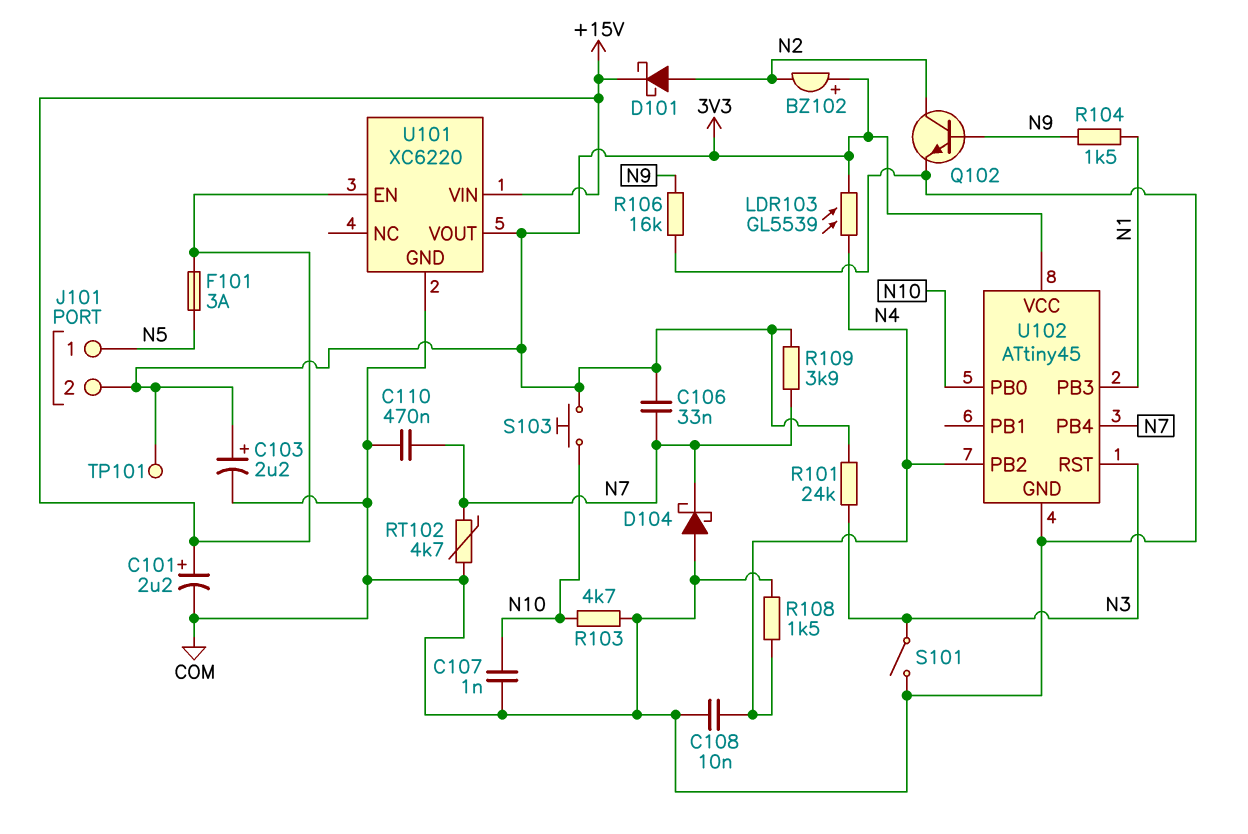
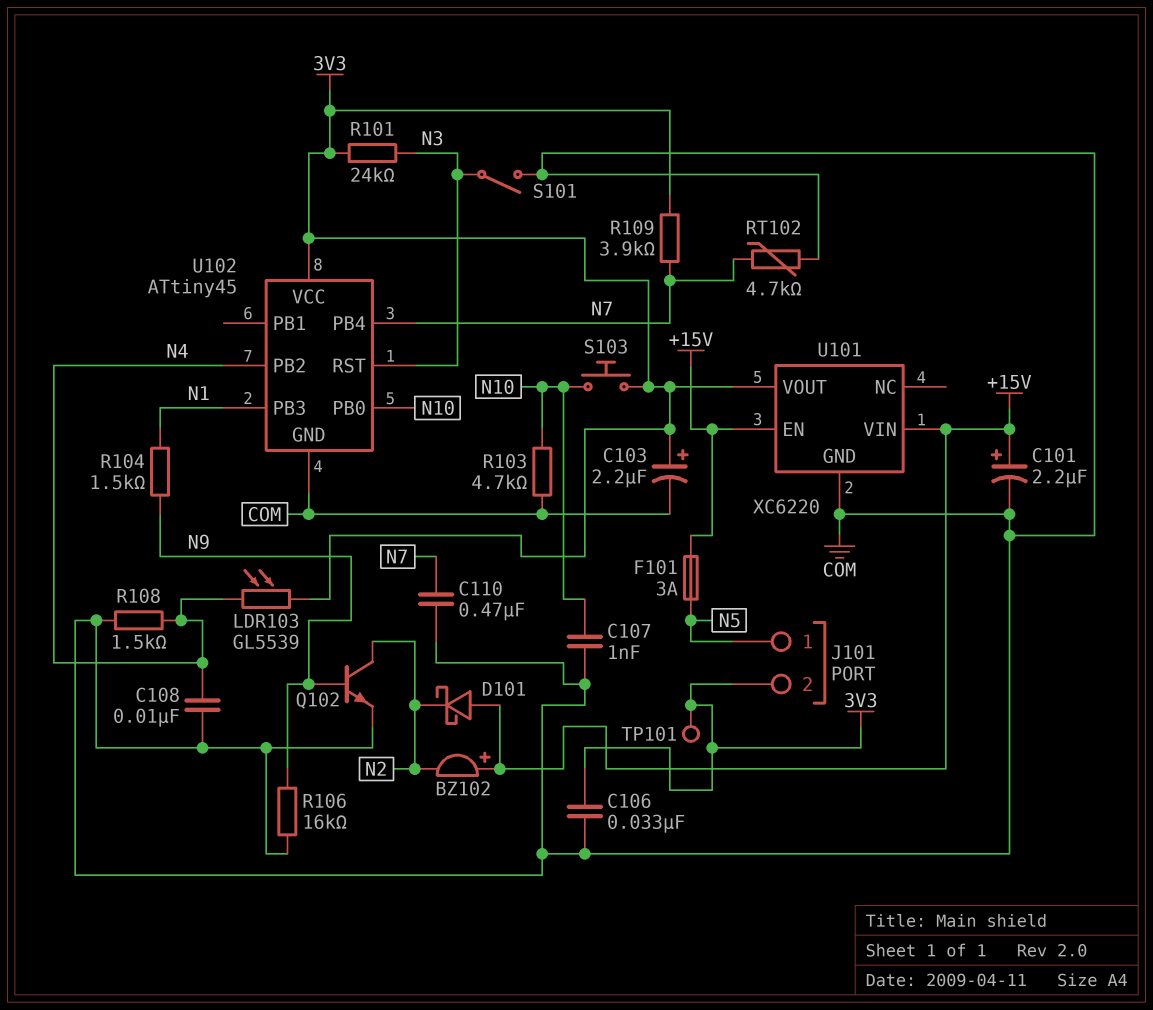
BZ102: buzzer (plus 3V3, minus N2) -> buzzer (plus +15V, minus N2)
C106: 33nF (3V3, N7) -> 33nF (3V3, COM)
D101: schottky (A N2, K +15V) -> schottky (A +15V, K N2)
D104: schottky (A COM, K N7) -> none

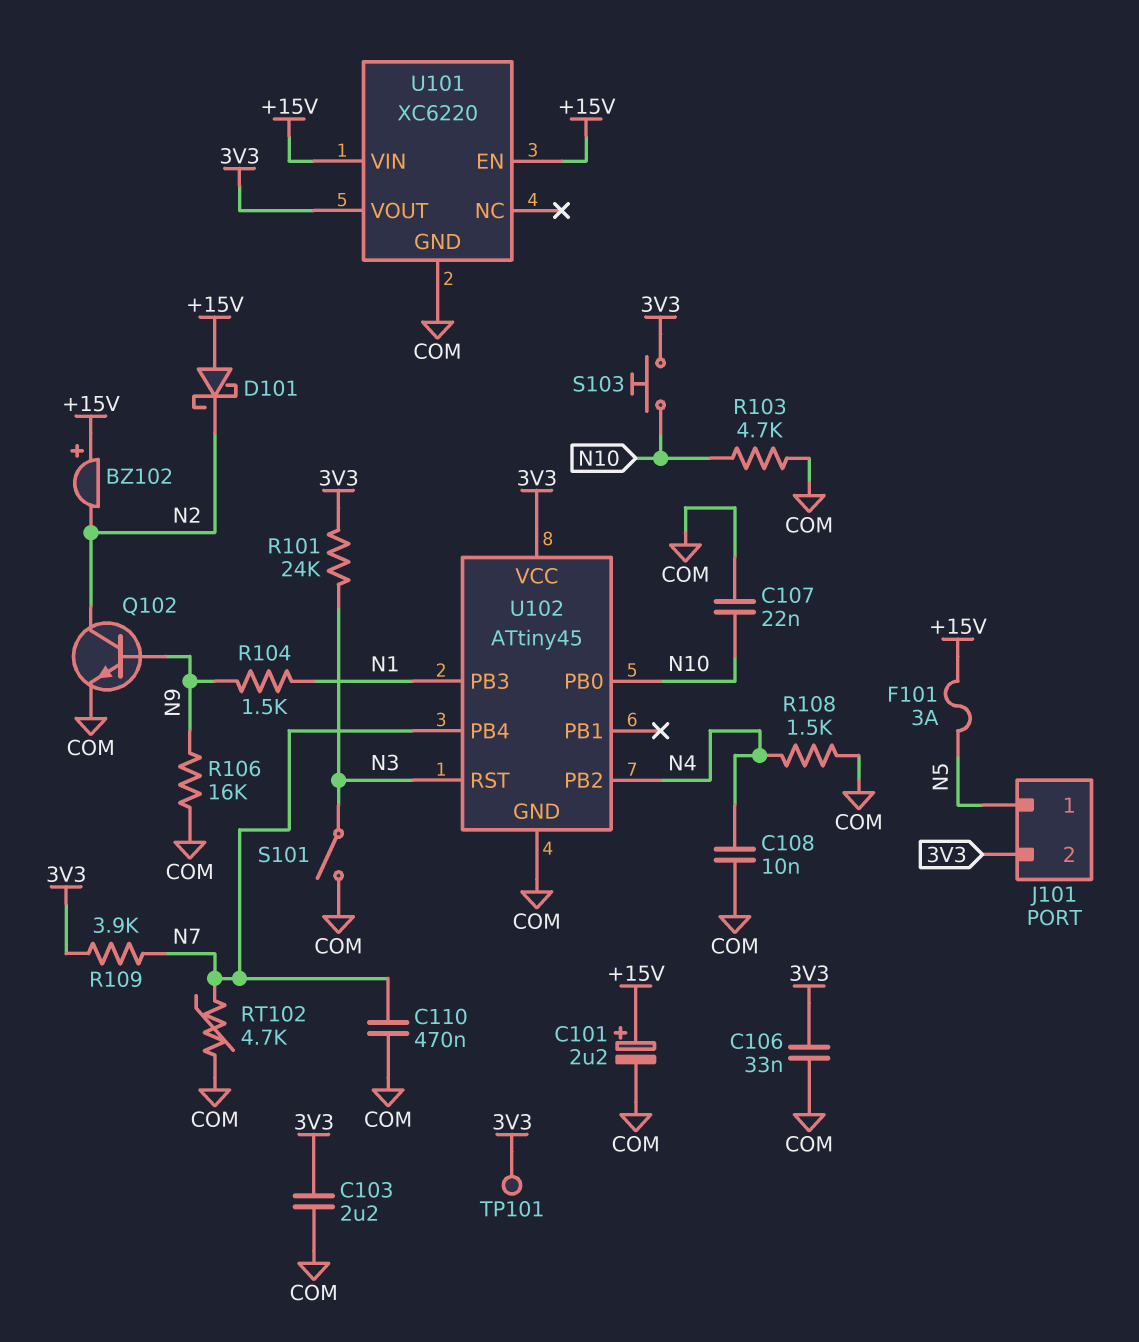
C103: 2.2uF (plus 3V3, minus COM) -> 2.2uF (3V3, COM)
C107: 1nF (COM, N10) -> 22nF (COM, N10)
LDR103: GL5539 (3V3, N4) -> none

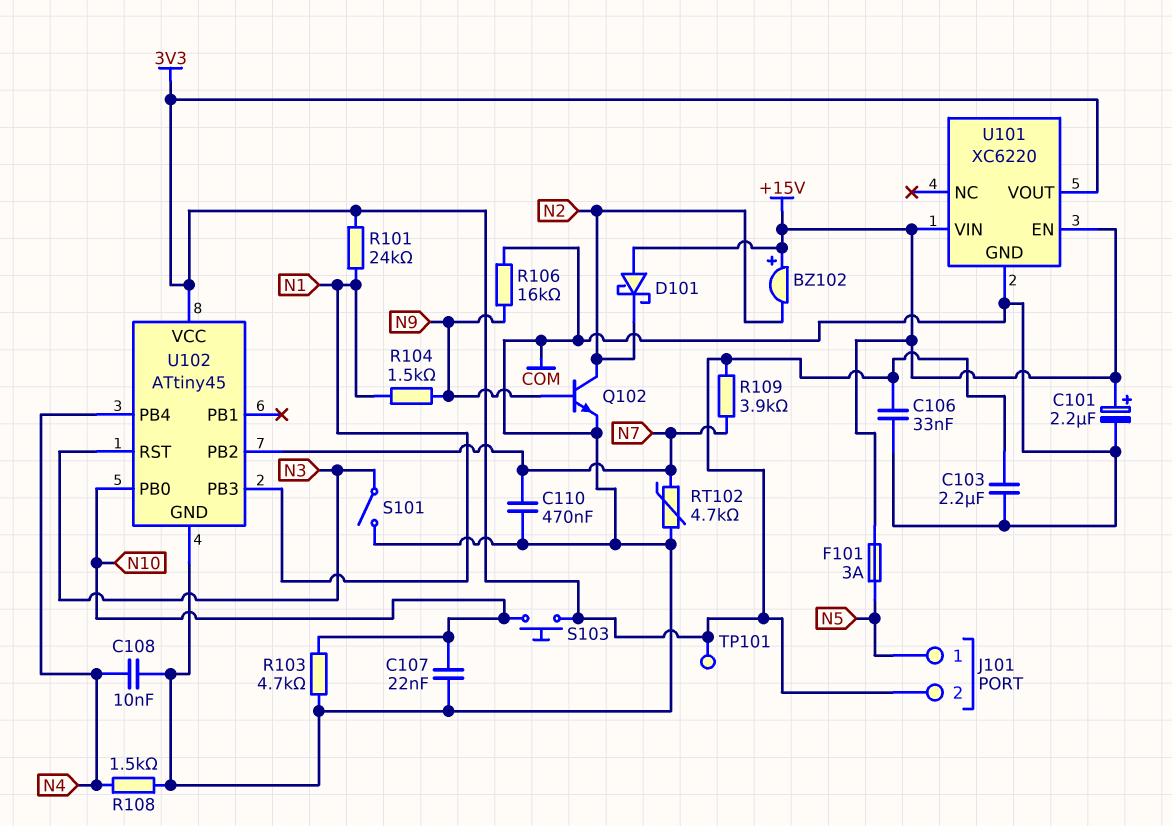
R101: 24k (3V3, N3) -> 24k (3V3, N1)
U102 pin PB2: N4 -> N7
U102 pin PB4: N7 -> N4

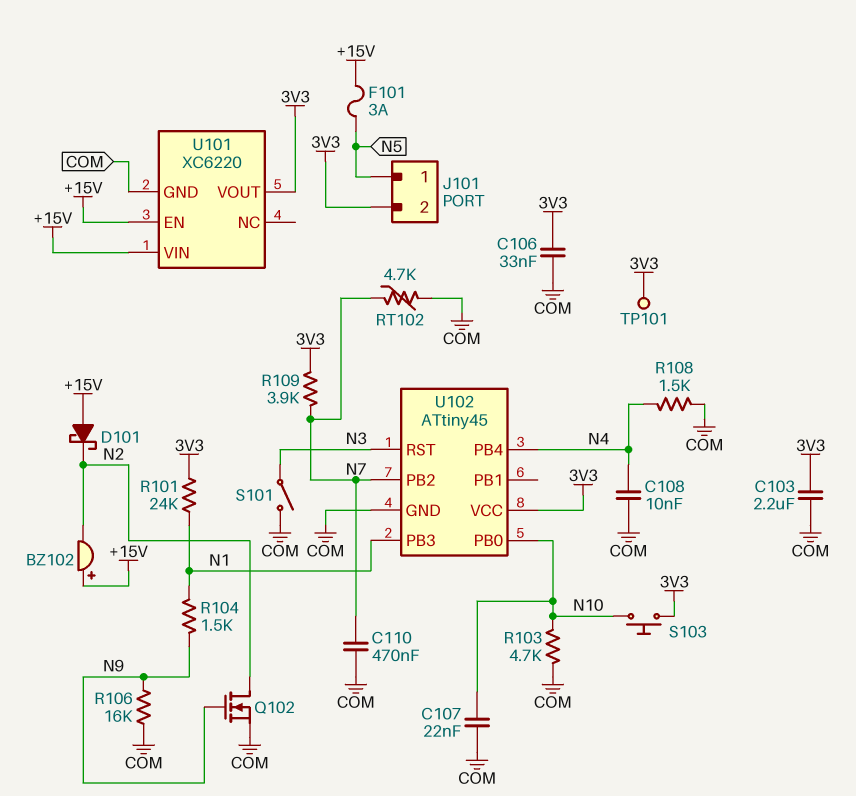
C101: 2.2uF (plus +15V, minus COM) -> none
Q102: NPN (B N9, C N2, E COM) -> NMOS (G N9, D N2, S COM)

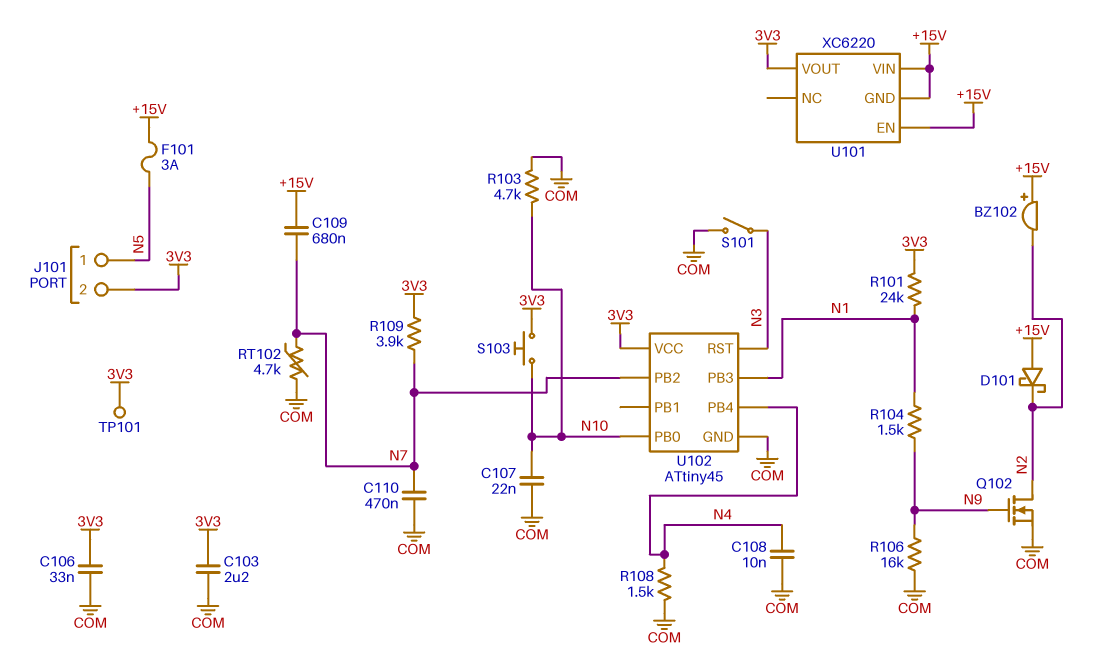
C109: none -> 680nF (+15V, N7)
U101 pin GND: COM -> +15V

